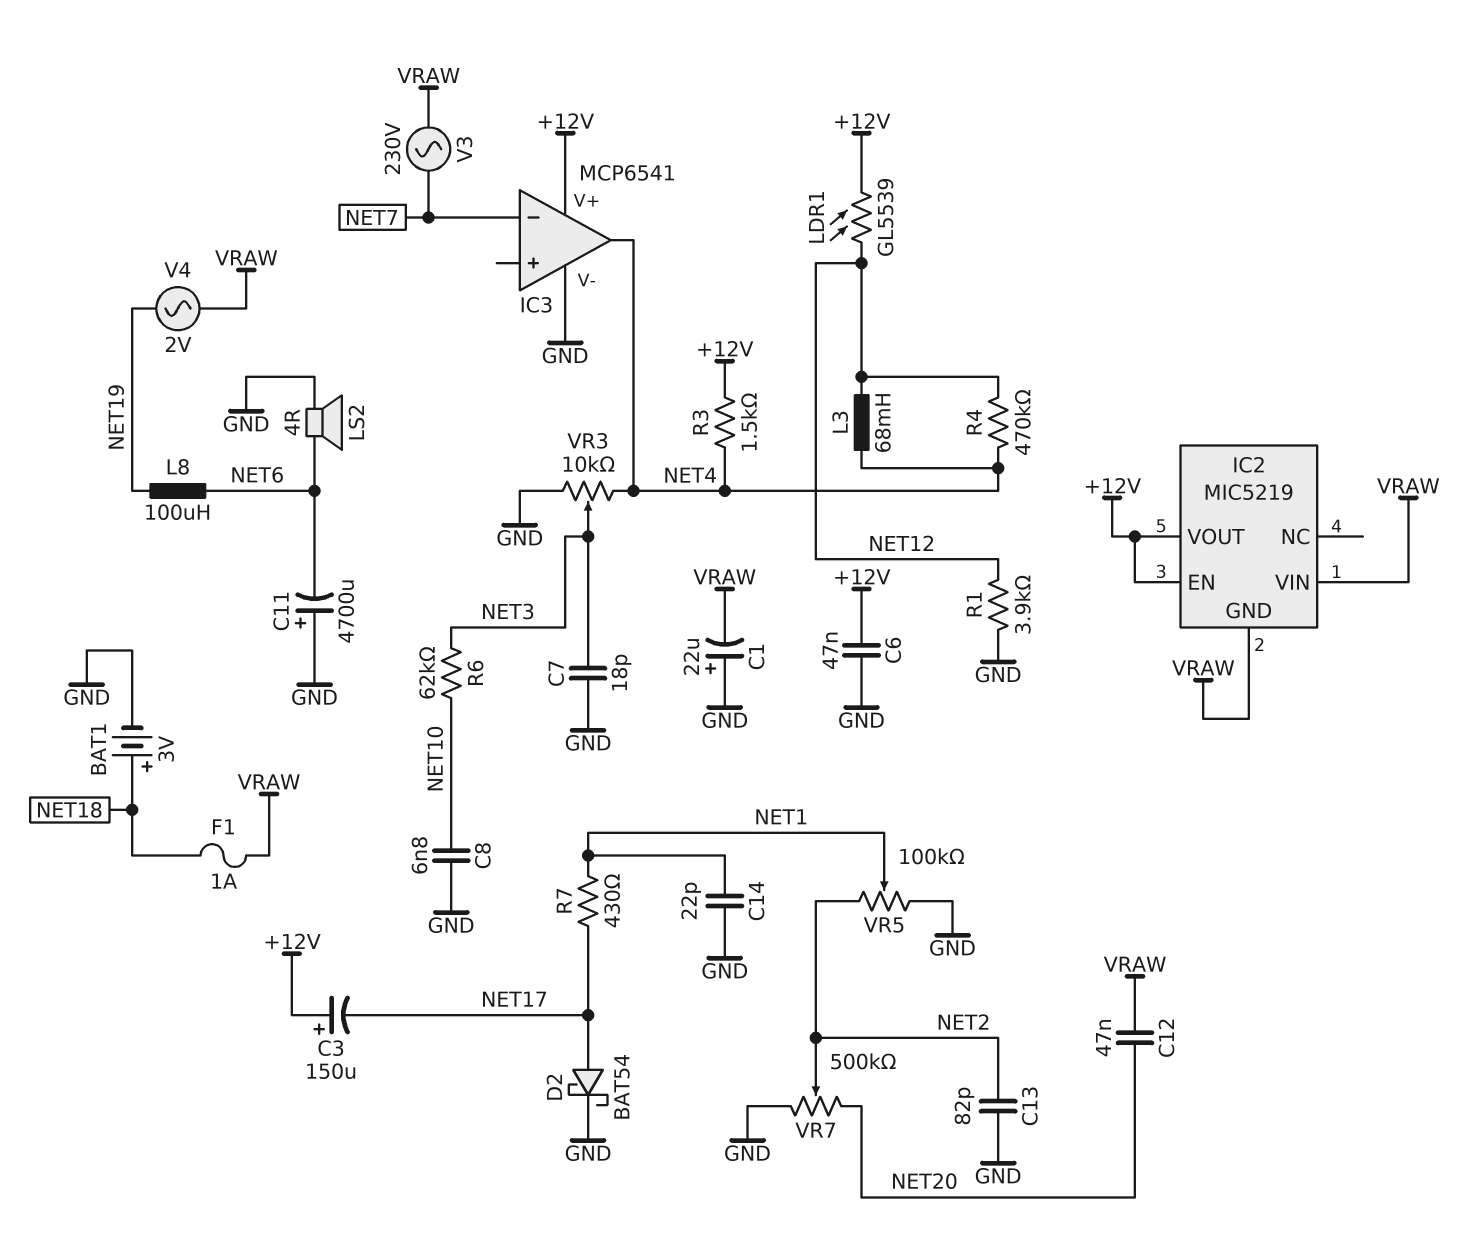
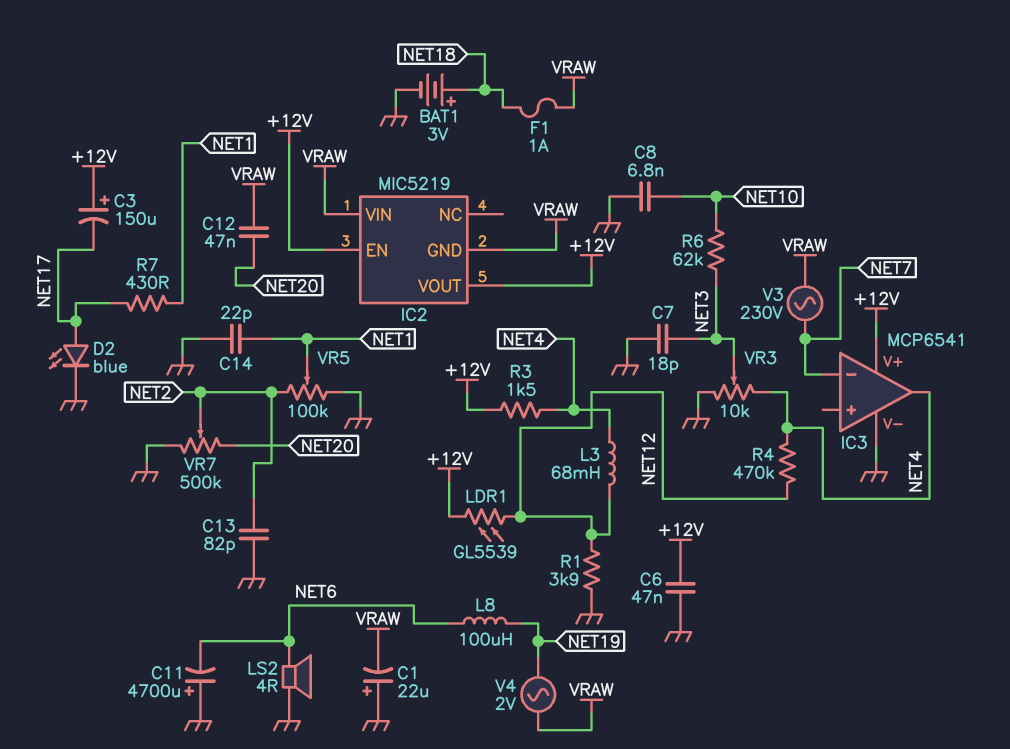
D2: schottky BAT54 (A NET17, K GND) -> LED blue (A NET17, K GND)

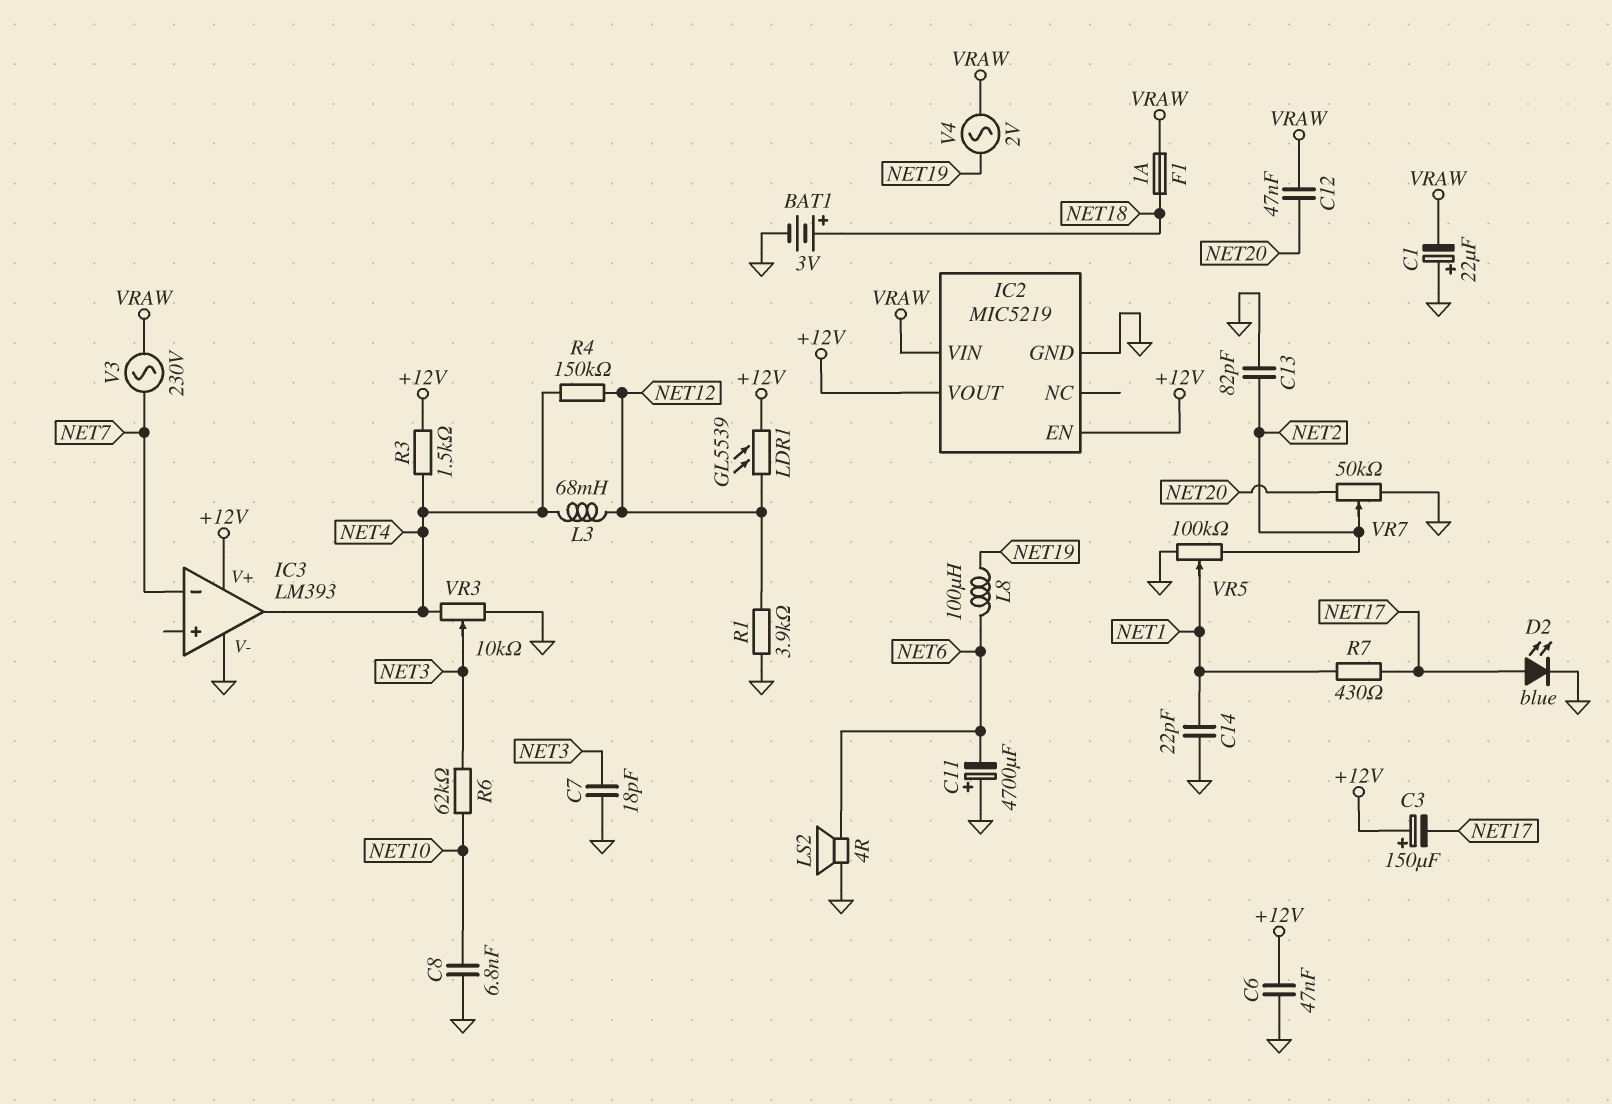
IC2 pin GND: VRAW -> GND
IC3: MCP6541 -> LM393
R4: 470k (NET4, NET12) -> 150k (NET4, NET12)
VR7: 500k (GND, NET20, wiper NET2) -> 50k (GND, NET20, wiper NET2)

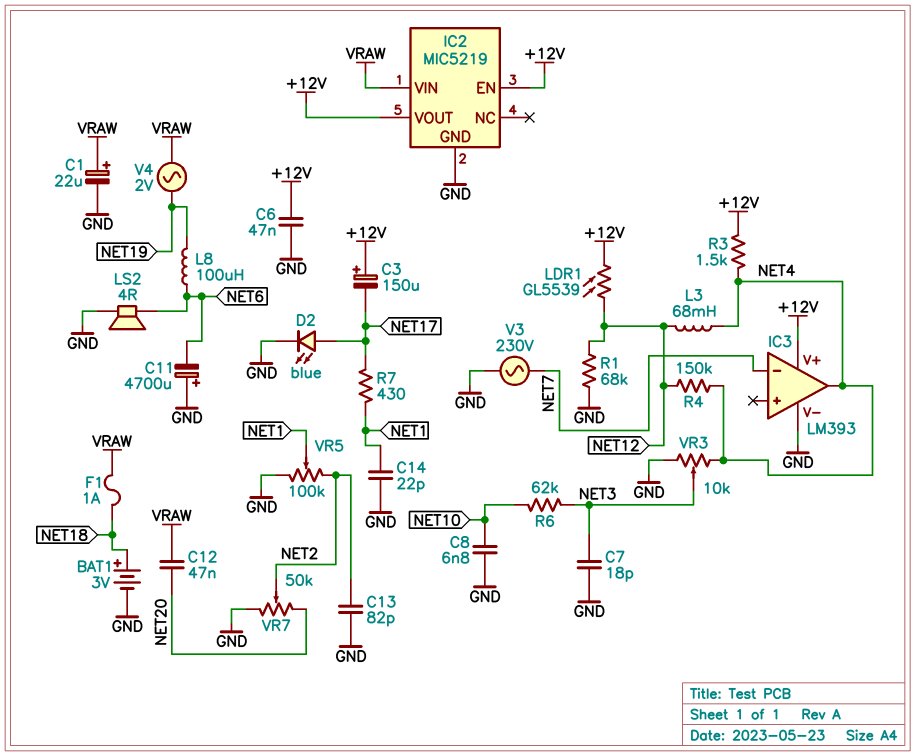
C1: 22uF (plus GND, minus VRAW) -> 22uF (plus VRAW, minus GND)
R1: 3.9k (GND, NET12) -> 68k (GND, NET12)
V3: AC 230V (NET7, VRAW) -> AC 230V (GND, NET7)

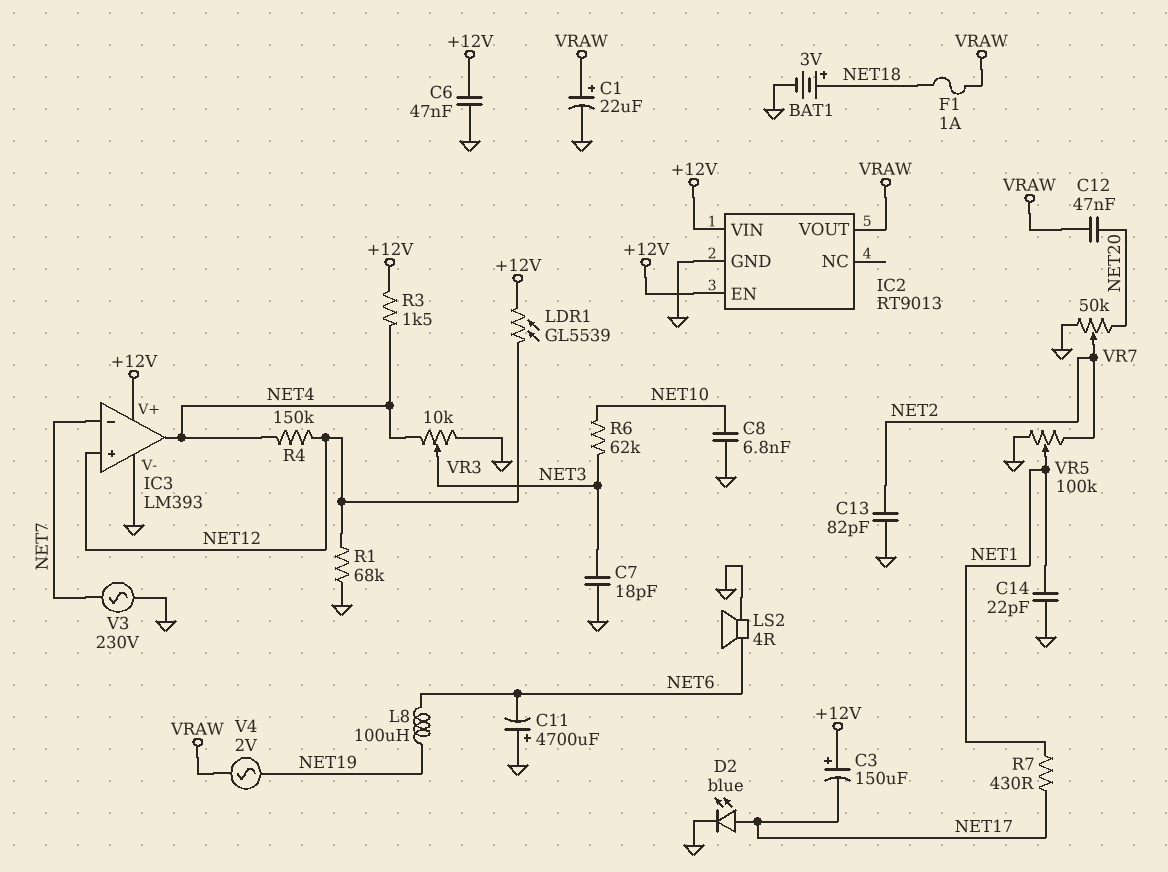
IC2: MIC5219 -> RT9013
IC2 pin VIN: VRAW -> +12V
IC2 pin VOUT: +12V -> VRAW
IC3 pin in+: none -> NET12
L3: 68mH (NET4, NET12) -> none

